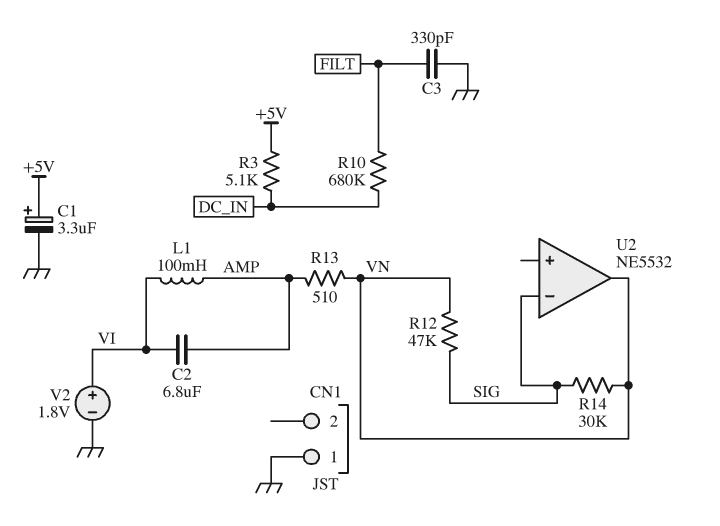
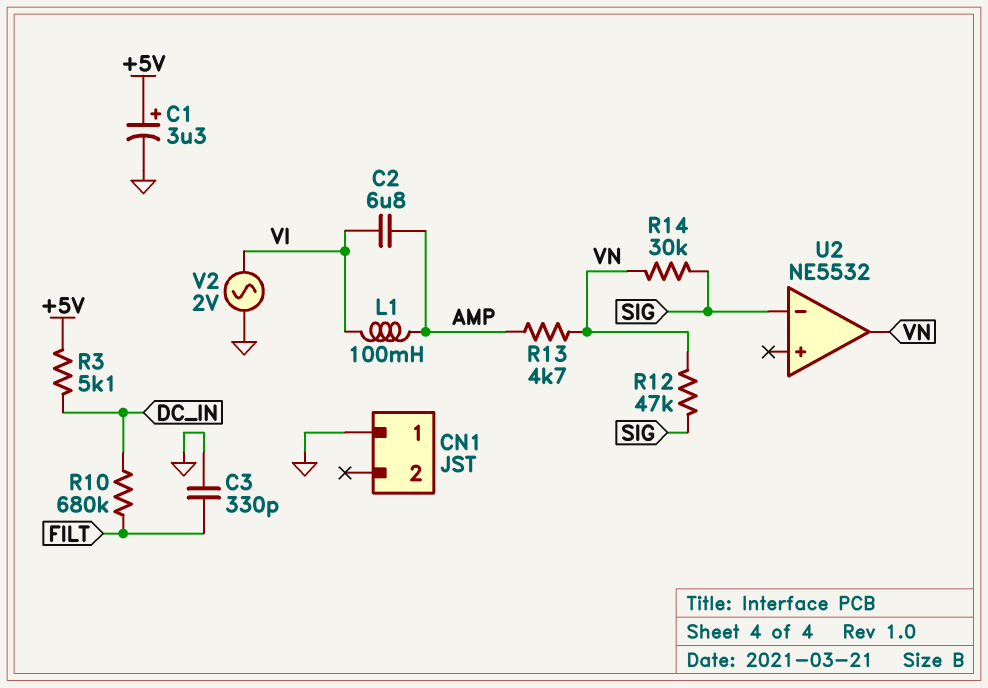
R13: 510 (AMP, VN) -> 4.7k (AMP, VN)
V2: 1.8V (plus VI, minus GND) -> AC 2V (GND, VI)

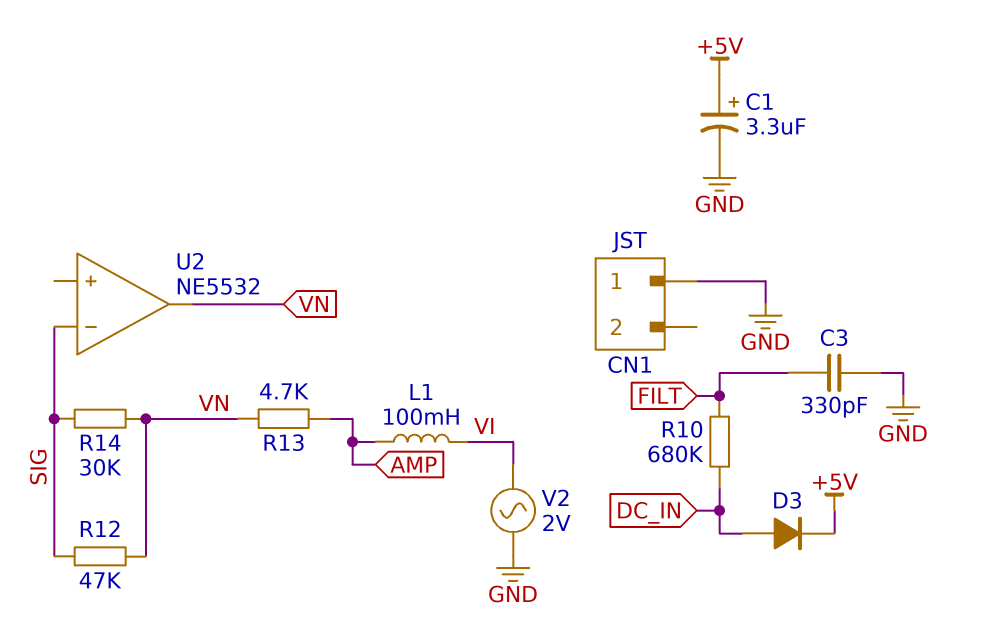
C2: 6.8uF (AMP, VI) -> none
D3: none -> diode (A DC_IN, K +5V)
R3: 5.1k (+5V, DC_IN) -> none

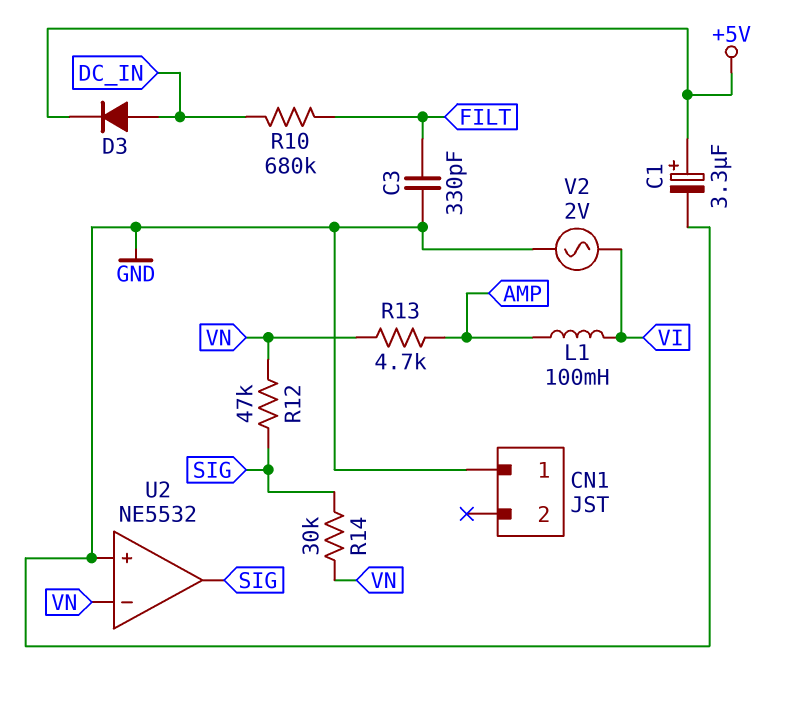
U2 pin in+: none -> GND
U2 pin in-: SIG -> VN
U2 pin out: VN -> SIG

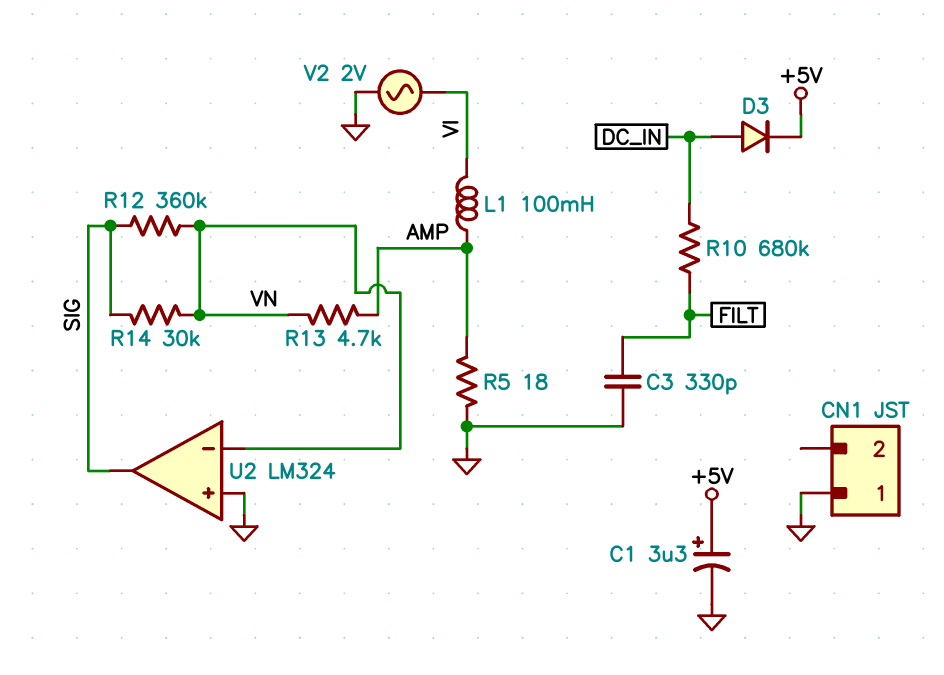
R5: none -> 18 (AMP, GND)
R12: 47k (SIG, VN) -> 360k (SIG, VN)
U2: NE5532 -> LM324

